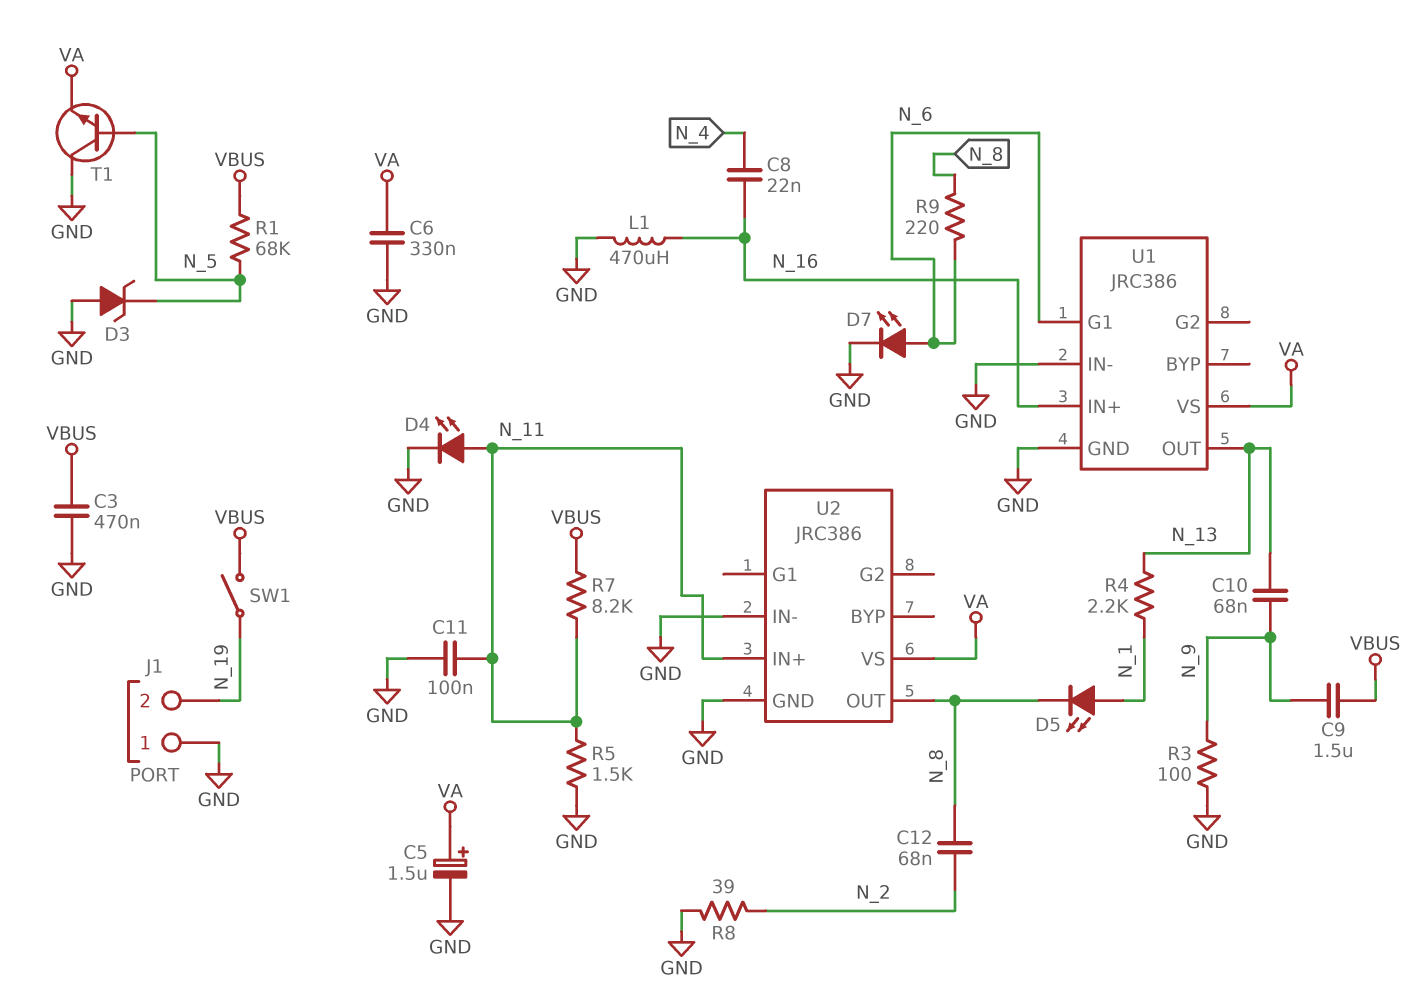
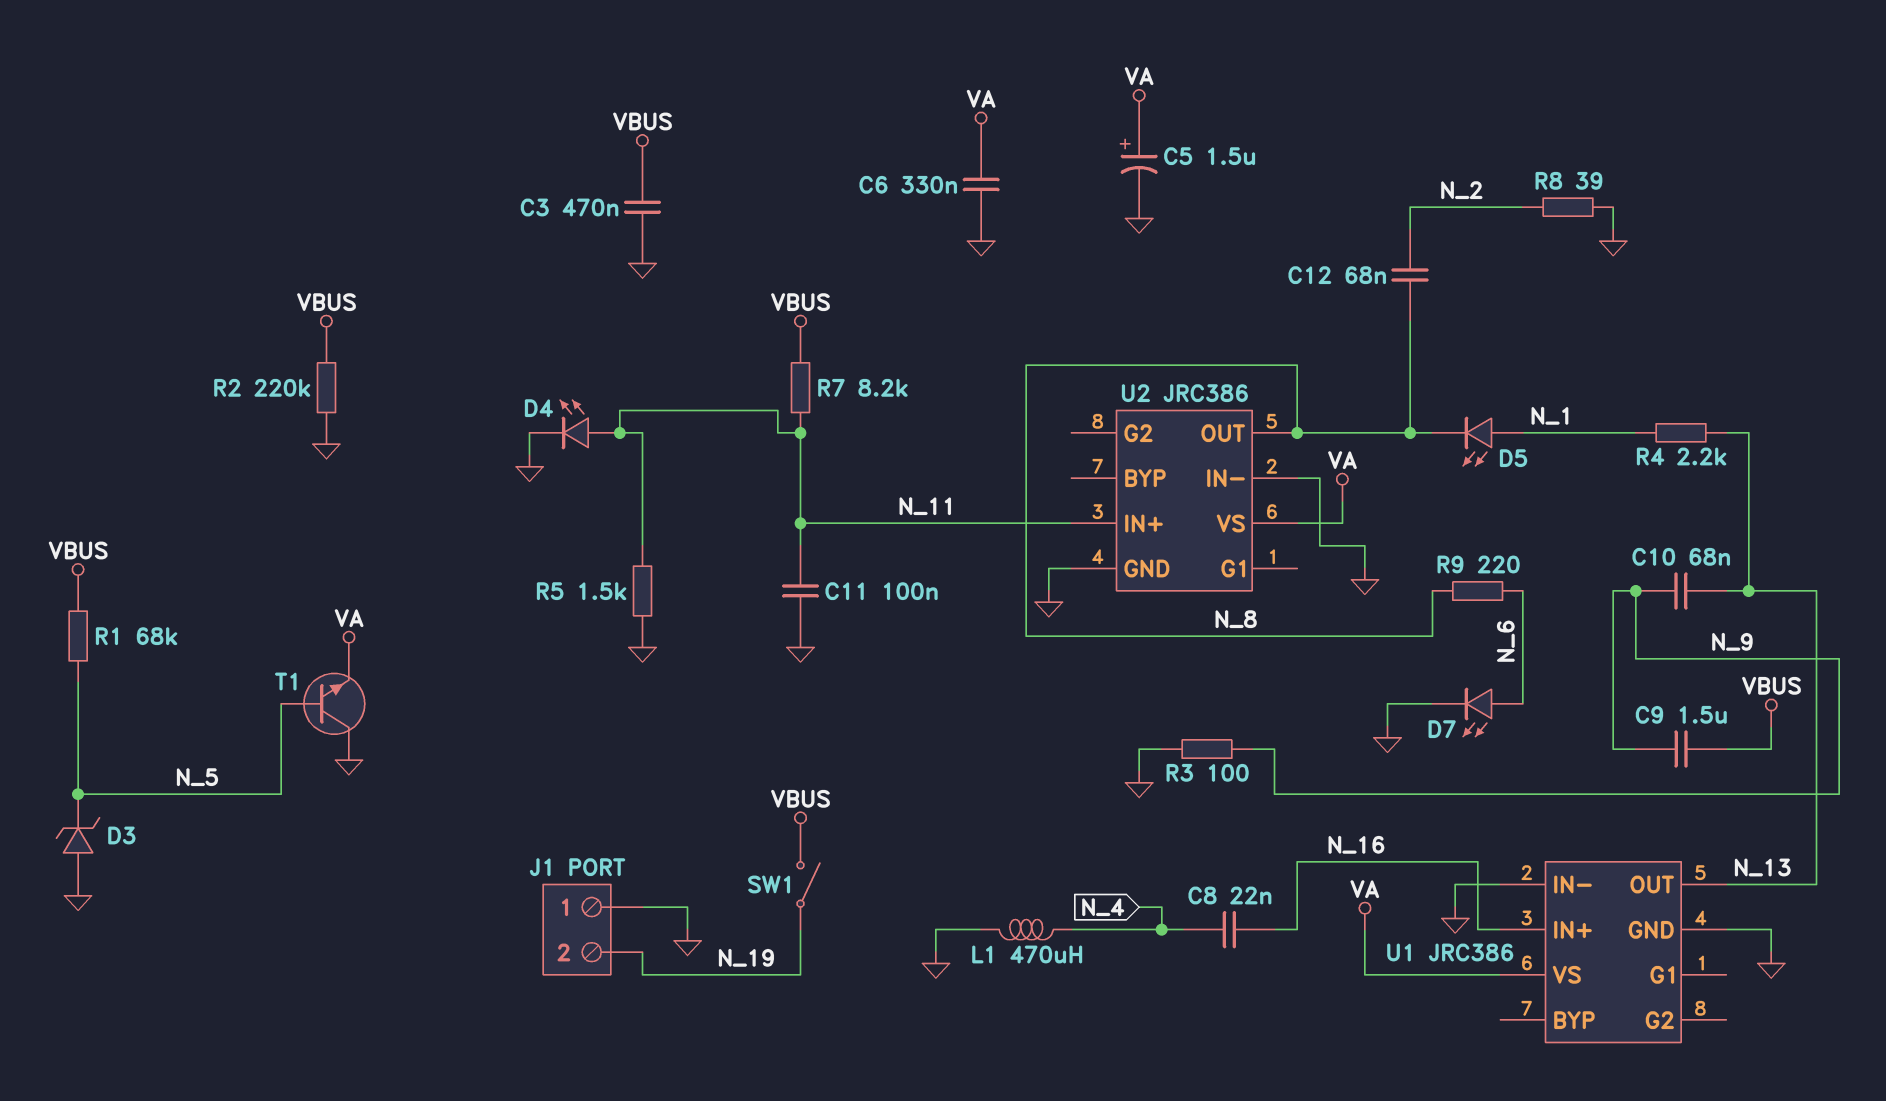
L1: 470uH (GND, N_16) -> 470uH (GND, N_4)
R2: none -> 220k (GND, VBUS)
U1 pin G1: N_6 -> none

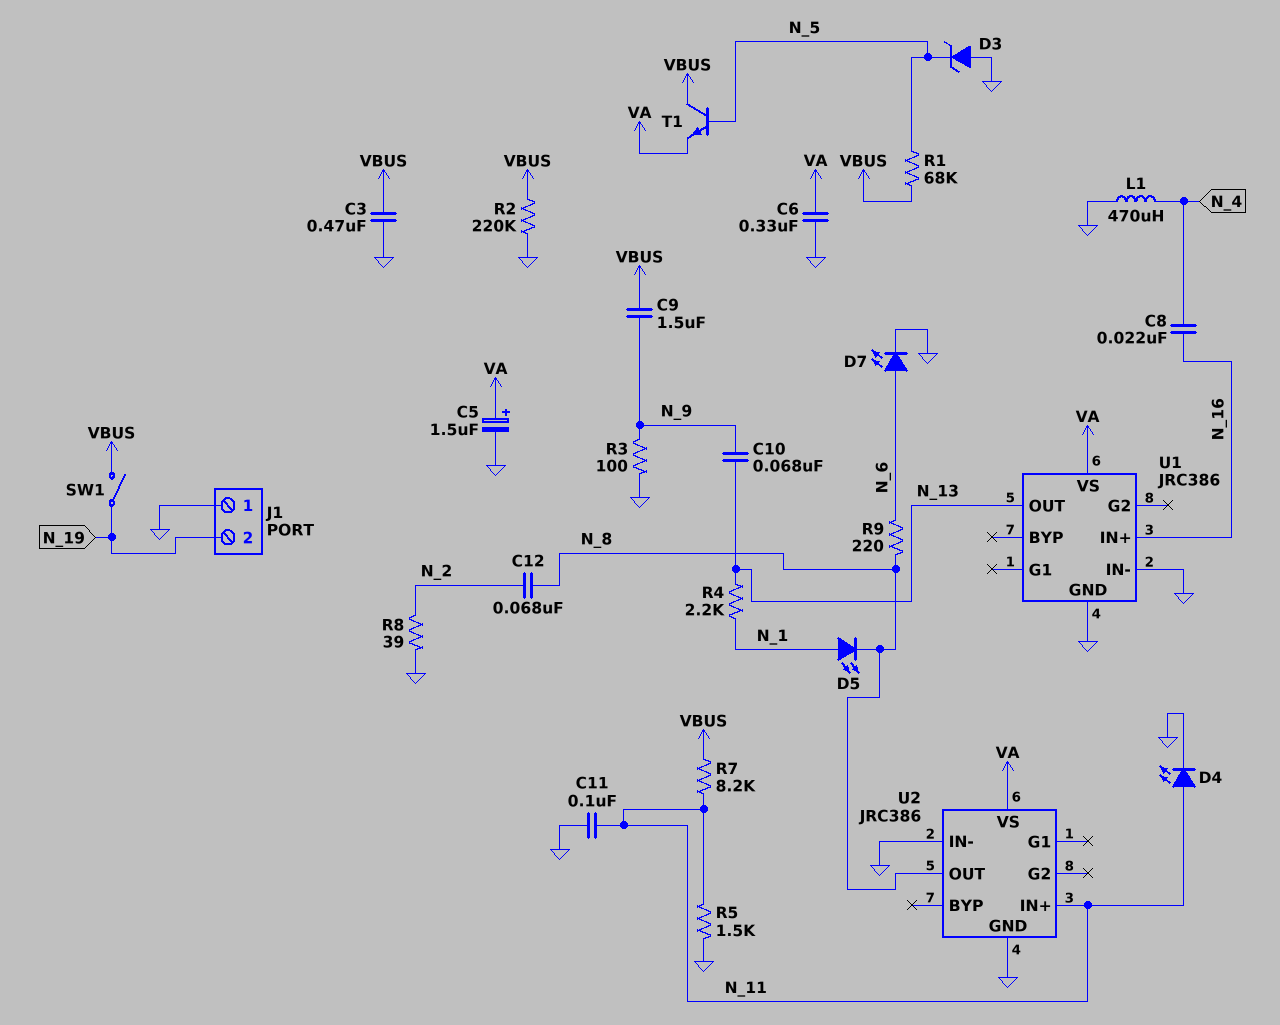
T1: NPN (B N_5, C GND, E VA) -> NPN (B N_5, C VBUS, E VA)

